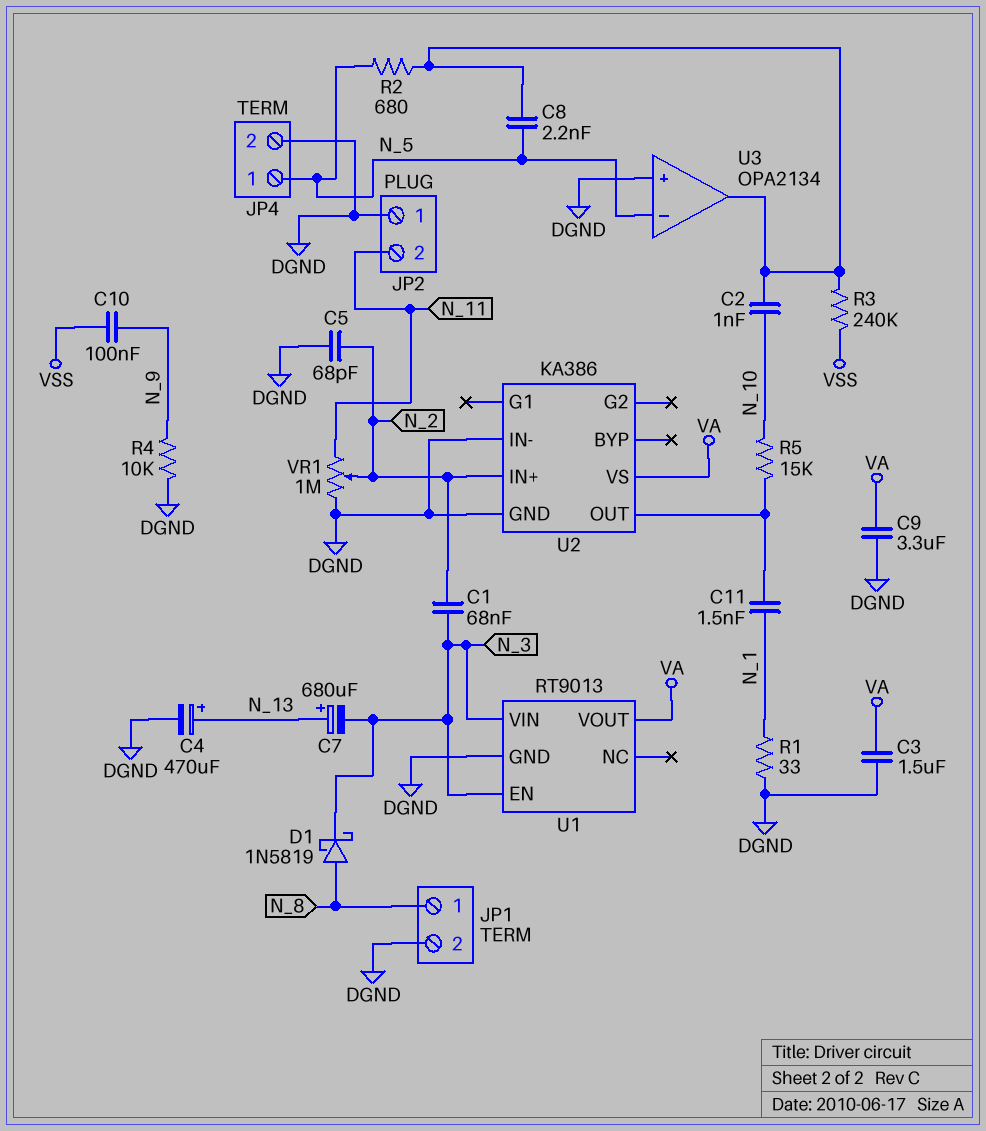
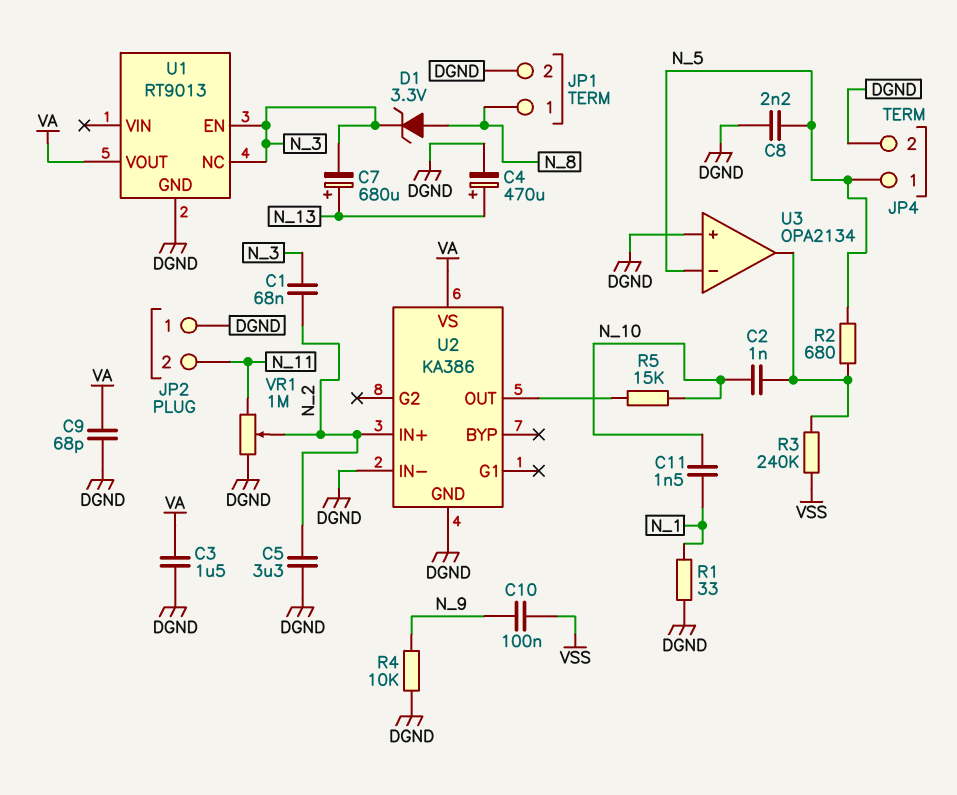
C5: 68pF (DGND, N_2) -> 3.3uF (DGND, N_2)
C8: 2.2nF (N_5, U3/out) -> 2.2nF (DGND, N_5)
C9: 3.3uF (DGND, VA) -> 68pF (DGND, VA)
C11: 1.5nF (N_1, U2/OUT) -> 1.5nF (N_1, N_10)
D1: schottky 1N5819 (A N_8, K N_3) -> zener 3.3V (A N_8, K N_3)
U1 pin NC: none -> N_3
U1 pin VIN: N_3 -> none

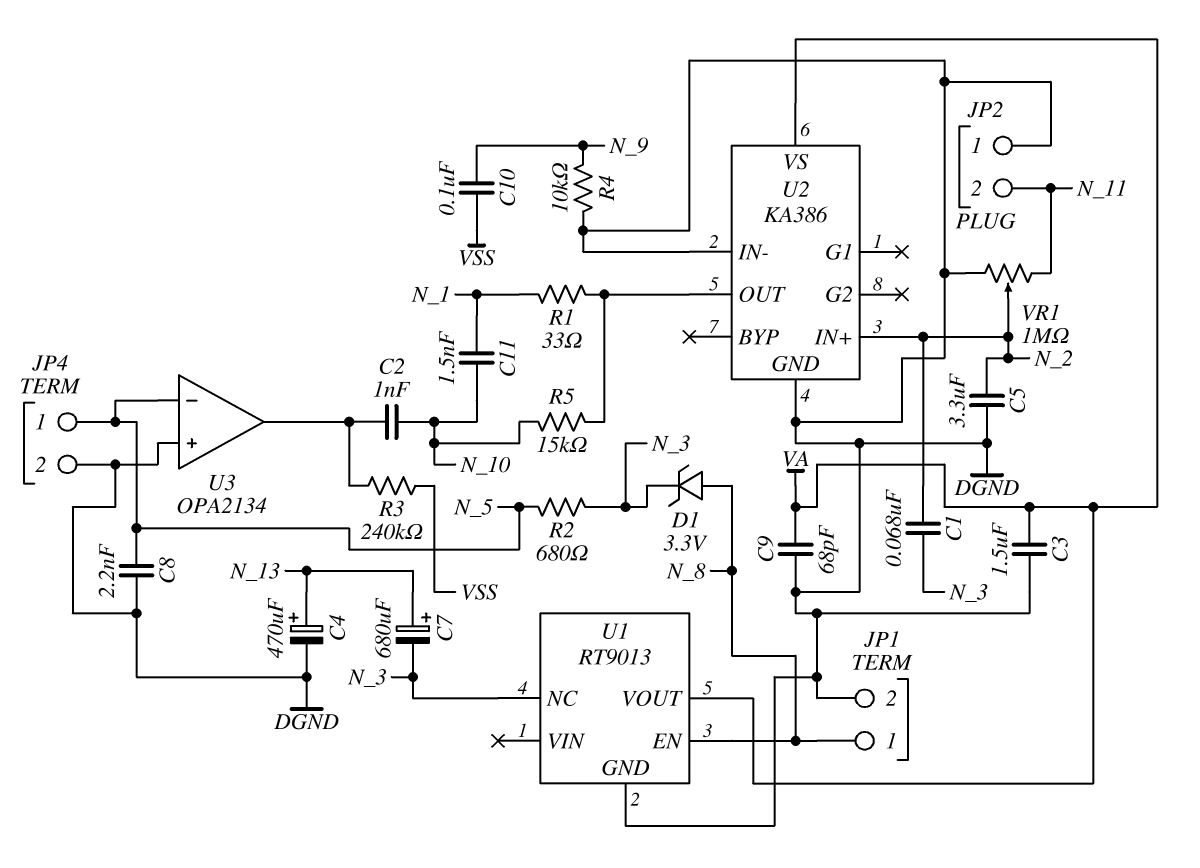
R1: 33 (DGND, N_1) -> 33 (N_1, U2/OUT)
R2: 680 (N_5, U3/out) -> 680 (N_3, N_5)
U1 pin EN: N_3 -> N_8

